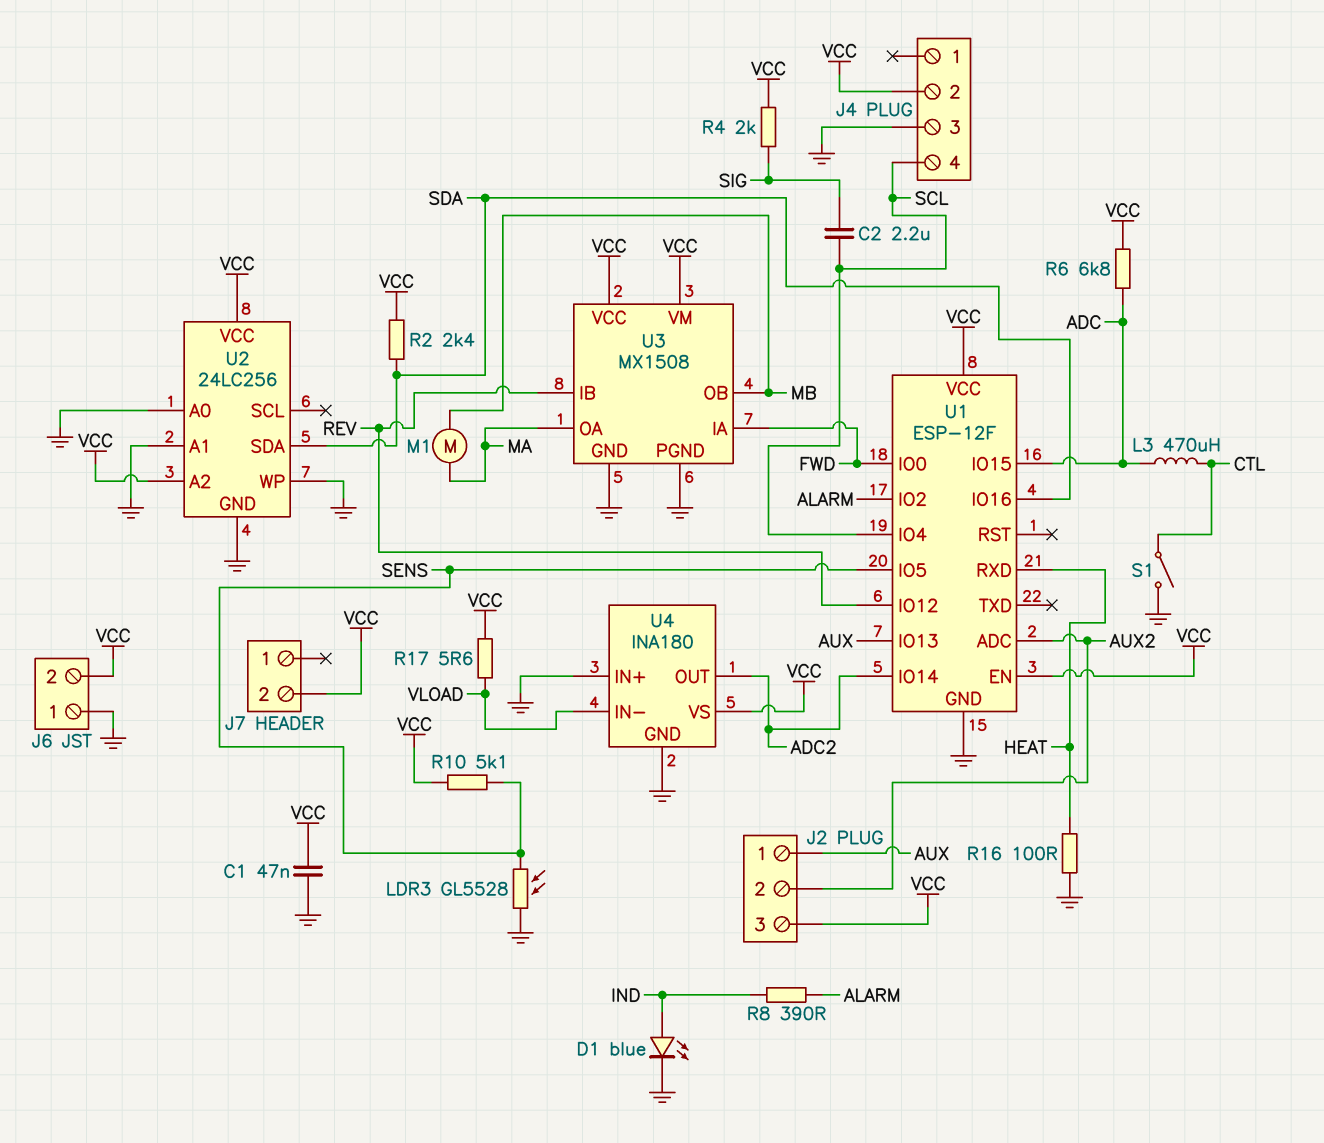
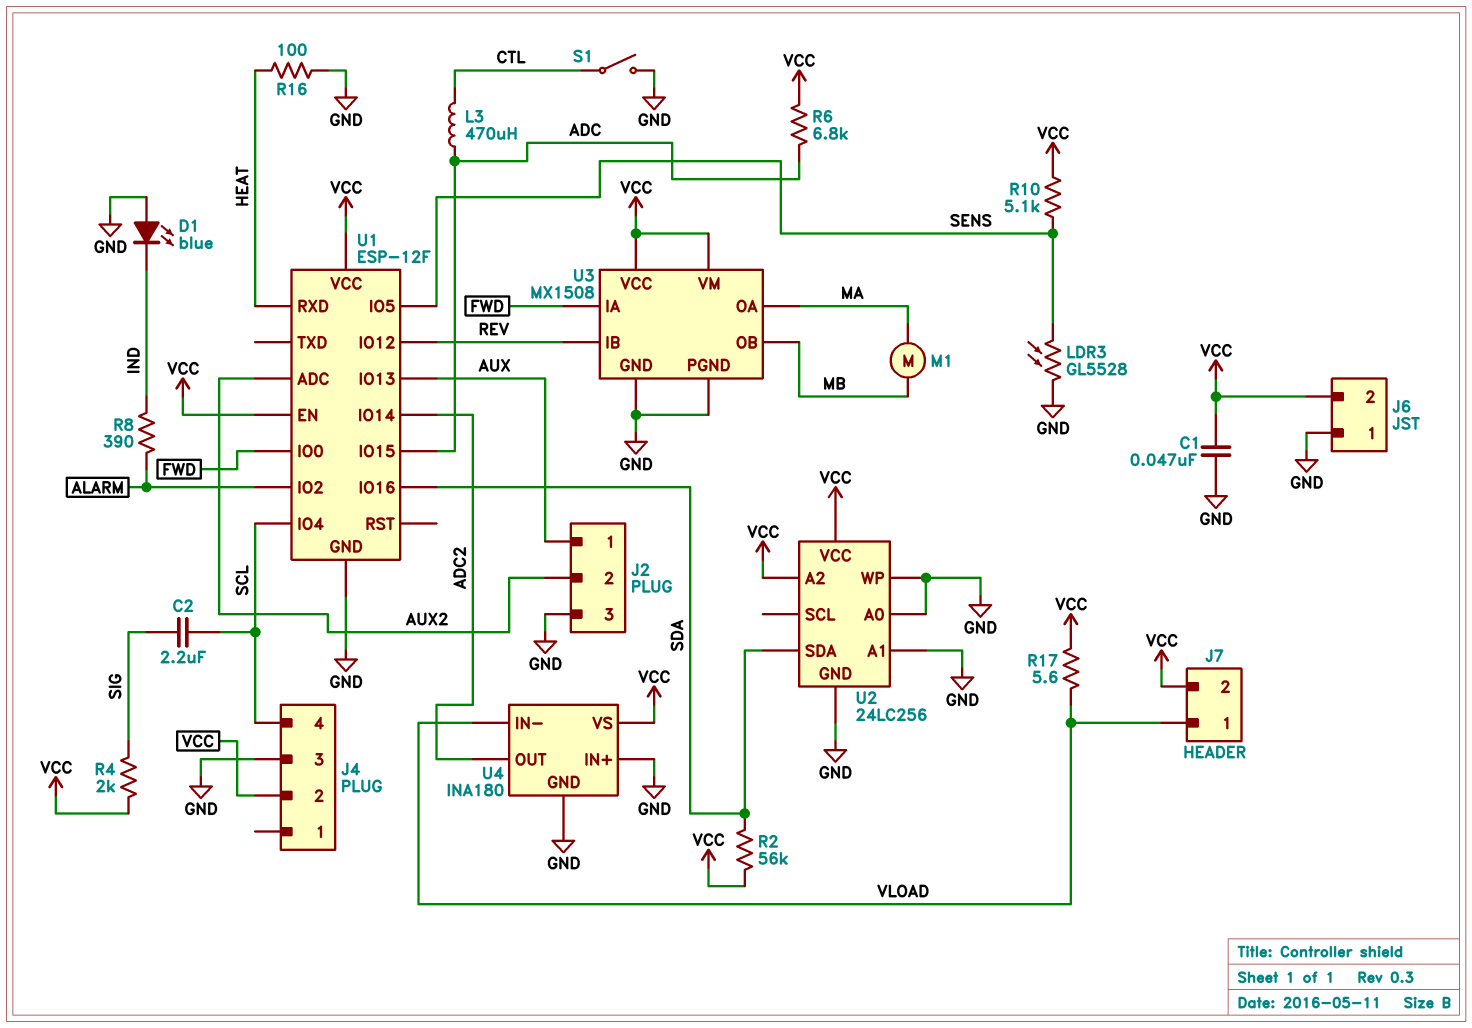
D1: LED blue (A IND, K GND) -> LED blue (A GND, K IND)
J2 pin 3: VCC -> GND
J7 pin 1: none -> VLOAD
R2: 2.4k (SDA, VCC) -> 56k (SDA, VCC)

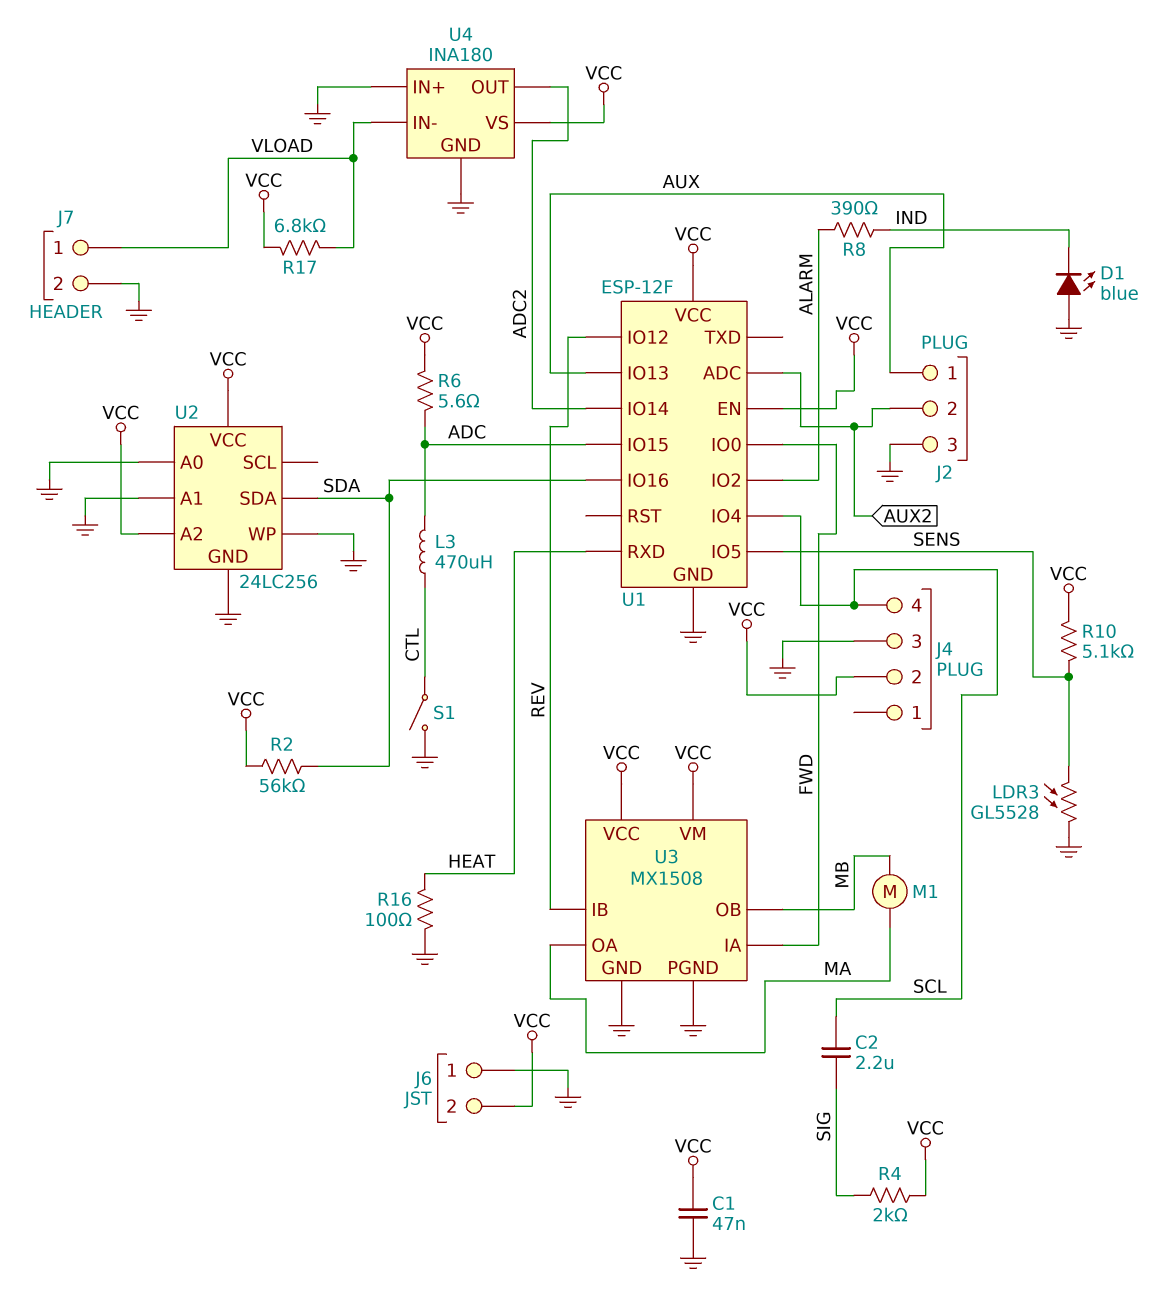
J7 pin 2: VCC -> GND
R6: 6.8k (ADC, VCC) -> 5.6 (ADC, VCC)
R17: 5.6 (VCC, VLOAD) -> 6.8k (VCC, VLOAD)

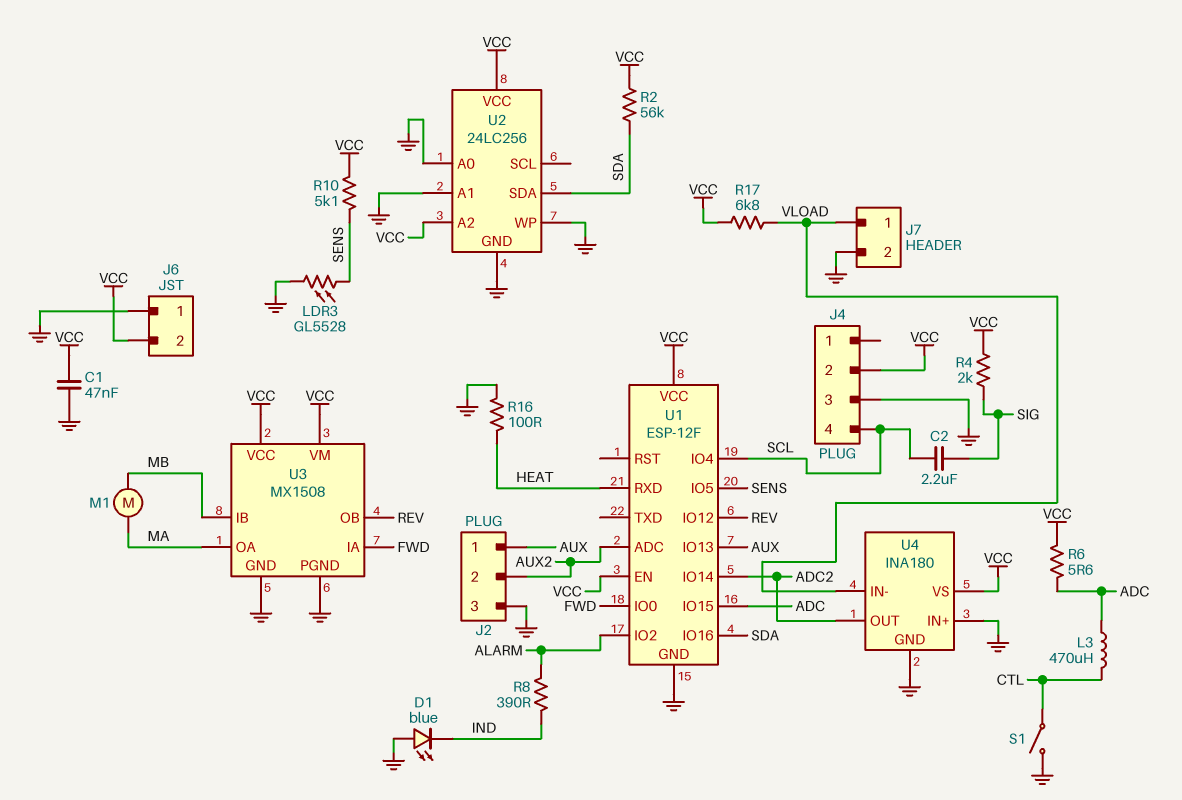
U3 pin IB: REV -> MB
U3 pin OB: MB -> REV

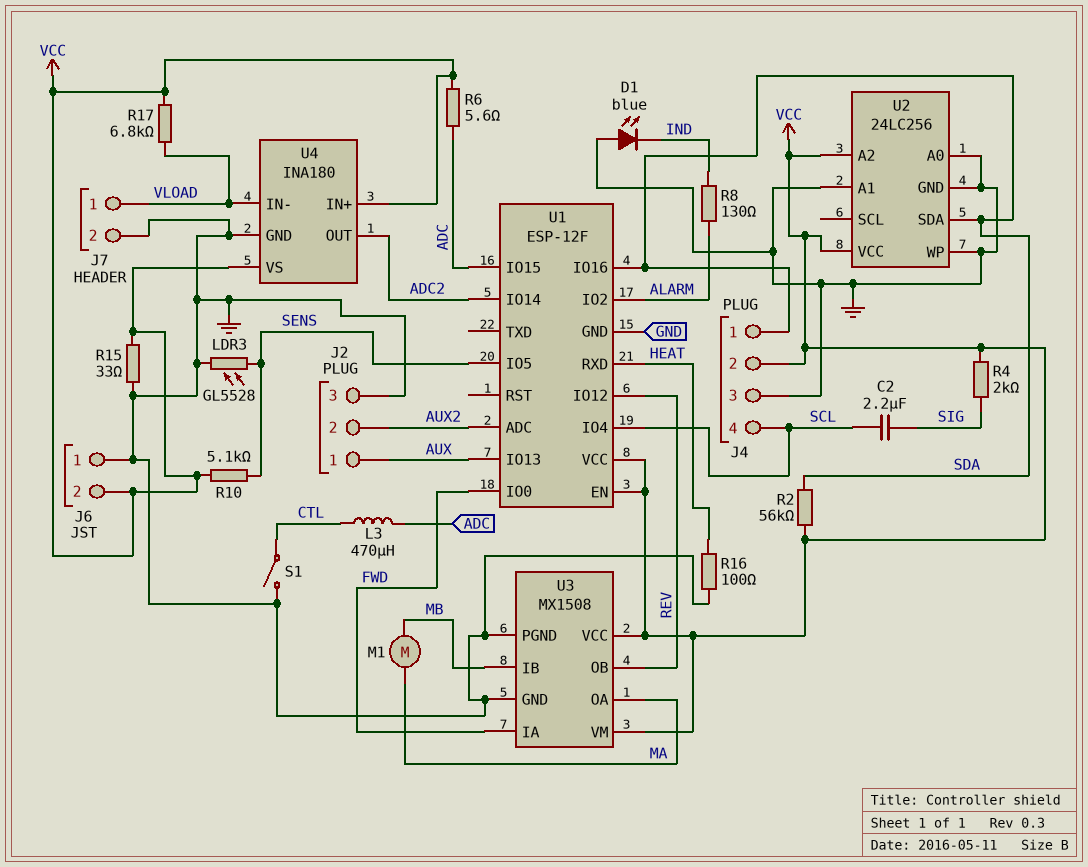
C1: 47nF (GND, VCC) -> none
J4 pin 1: none -> SDA
R8: 390 (ALARM, IND) -> 130 (ALARM, IND)
R15: none -> 33 (GND, VCC)
U4 pin IN+: GND -> VCC

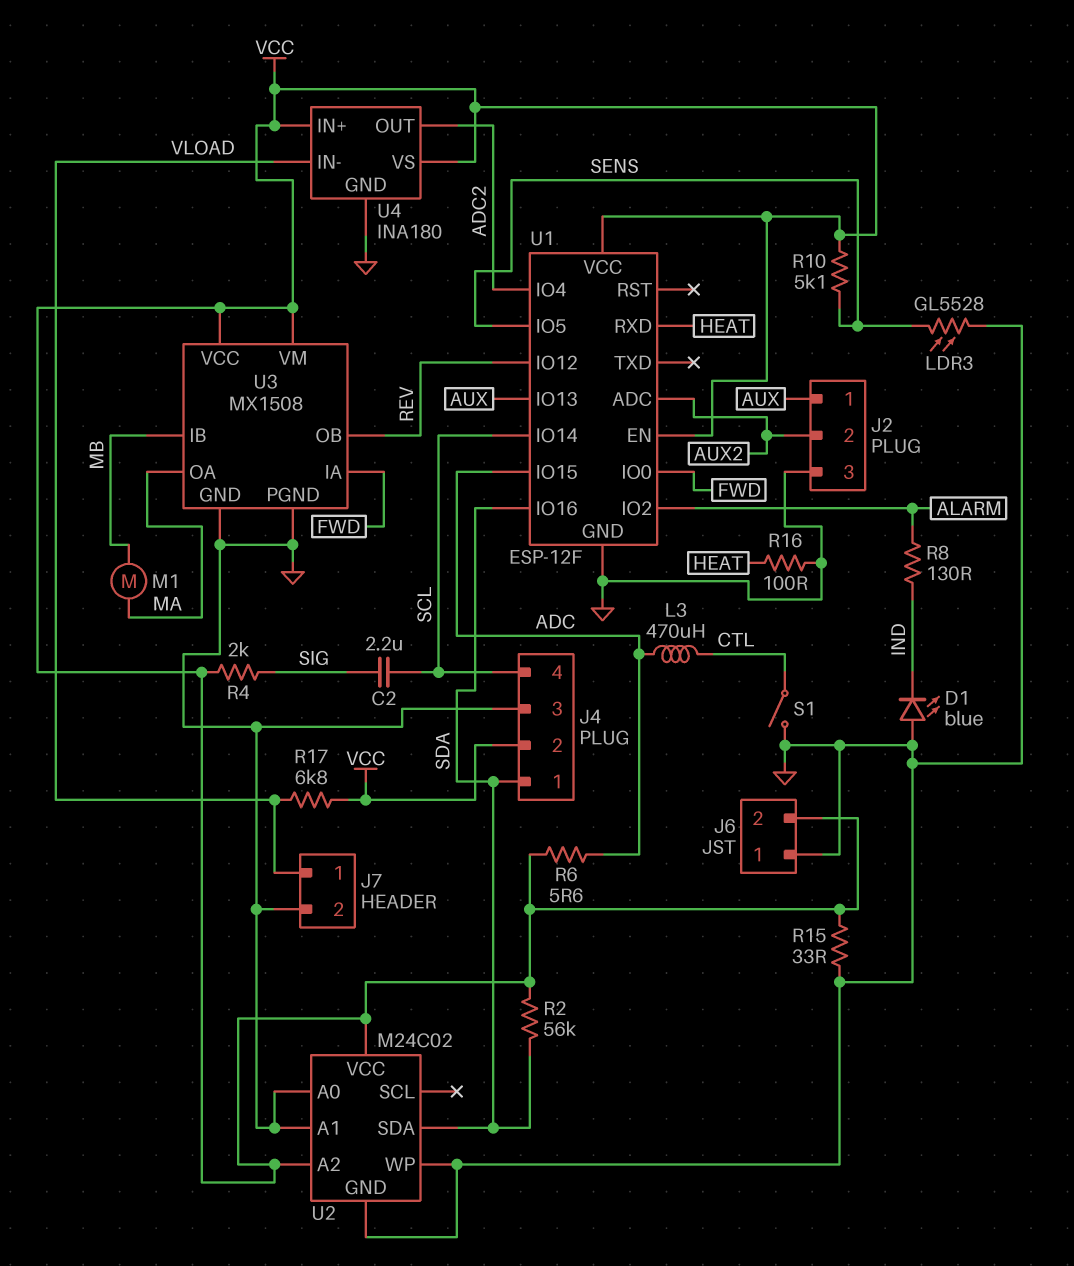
U1 pin IO4: SCL -> ADC2
U1 pin IO14: ADC2 -> SCL
U2: 24LC256 -> M24C02

